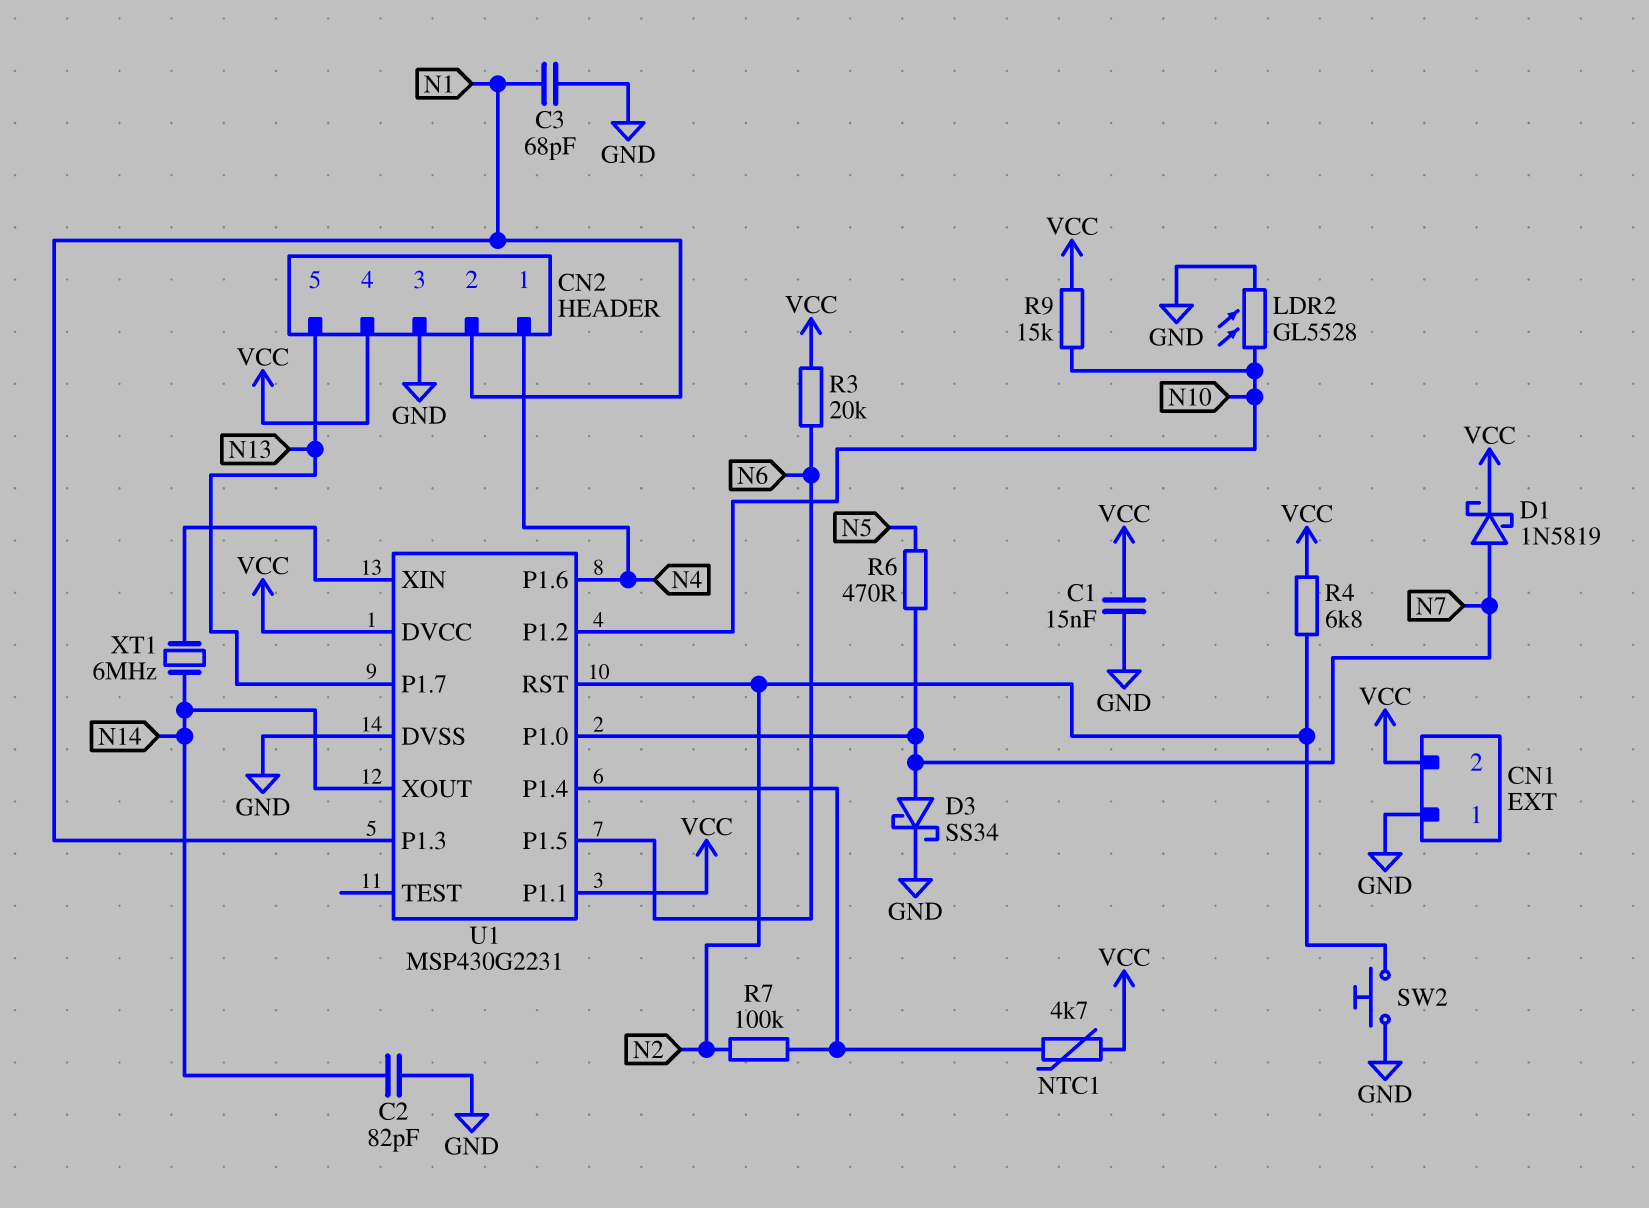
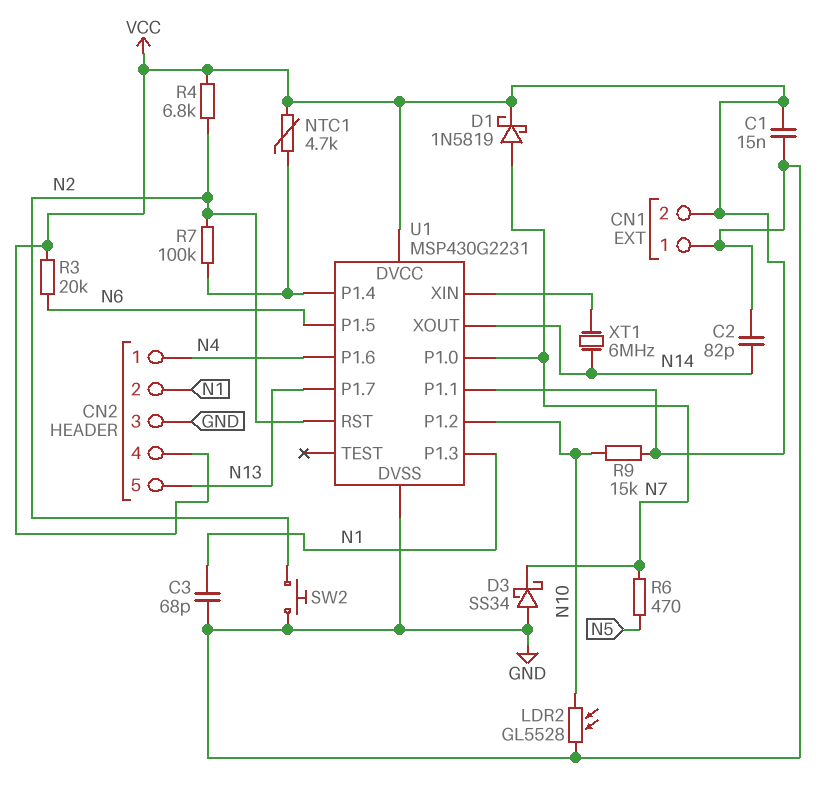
D3: schottky SS34 (A N7, K GND) -> schottky SS34 (A GND, K N7)

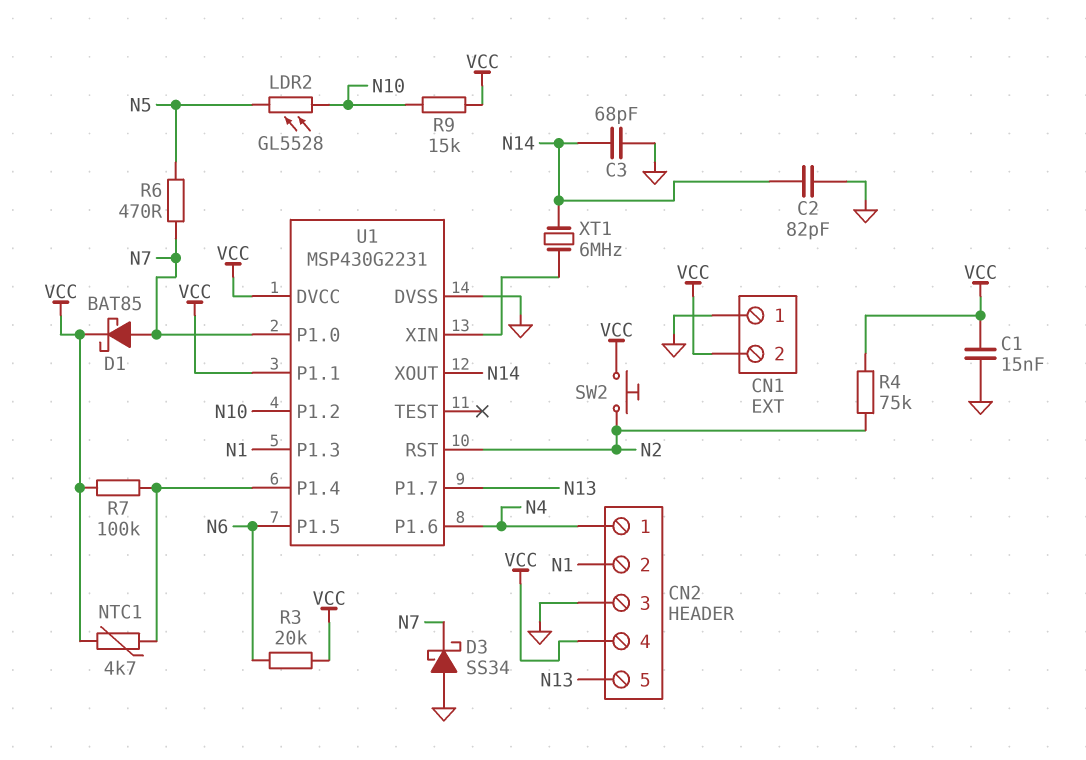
C3: 68pF (GND, N1) -> 68pF (GND, N14)
D1: schottky 1N5819 (A N7, K VCC) -> schottky BAT85 (A N7, K VCC)
LDR2: GL5528 (GND, N10) -> GL5528 (N5, N10)
R4: 6.8k (N2, VCC) -> 75k (N2, VCC)
R7: 100k (N2, U1/P1.4) -> 100k (U1/P1.4, VCC)
SW2: button (GND, N2) -> button (N2, VCC)

